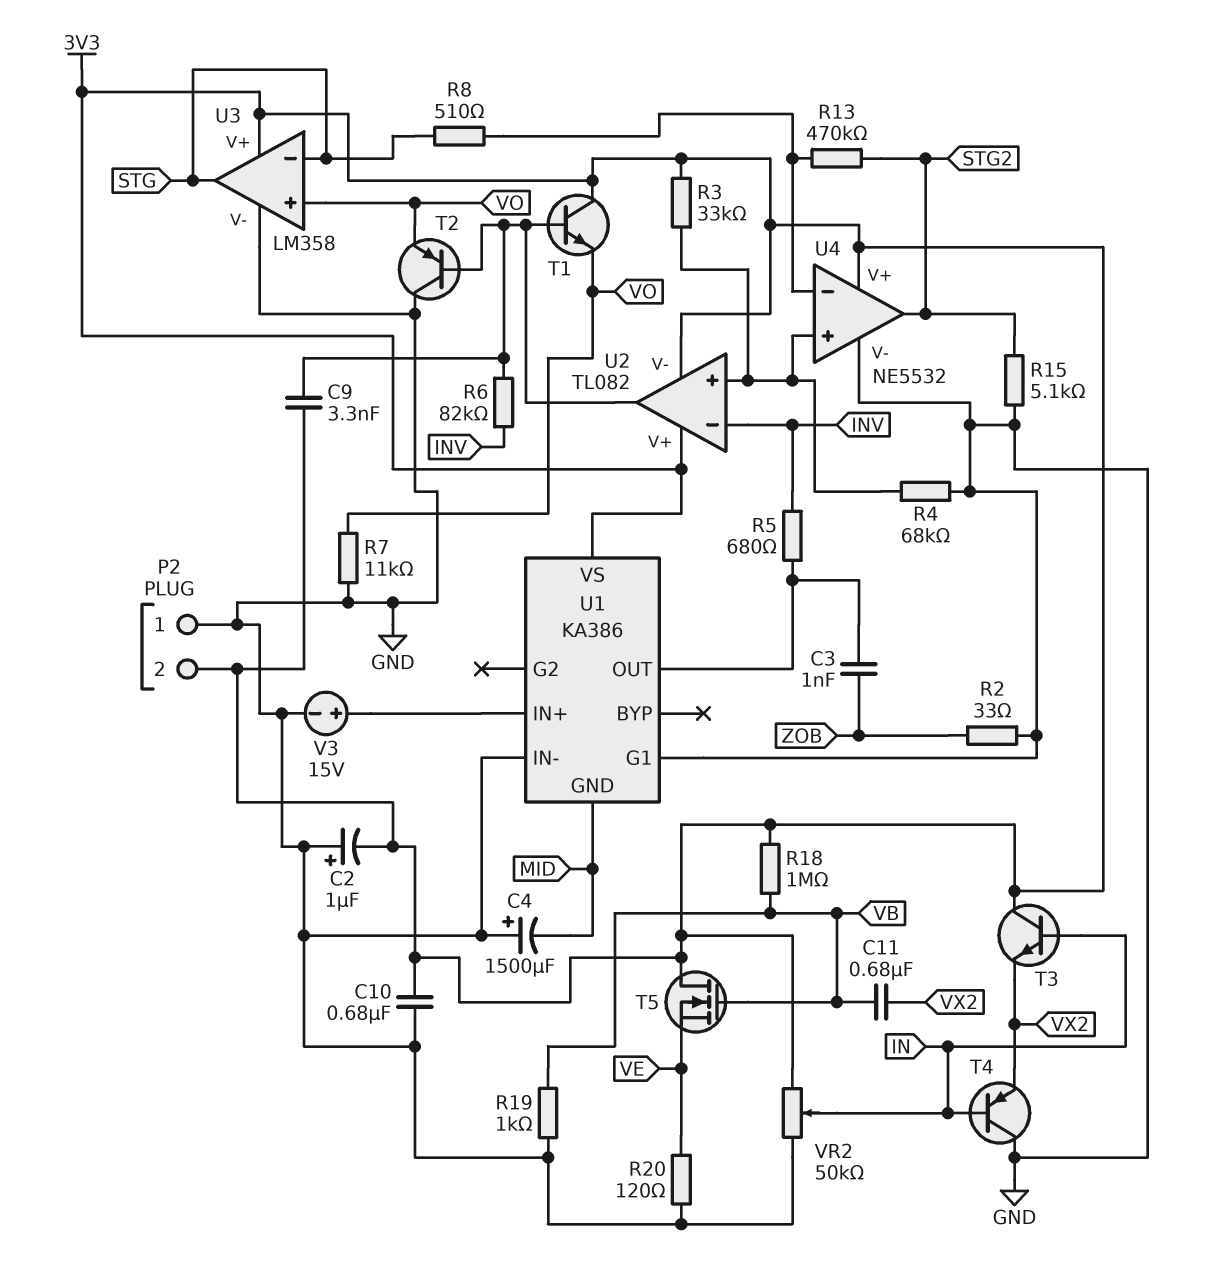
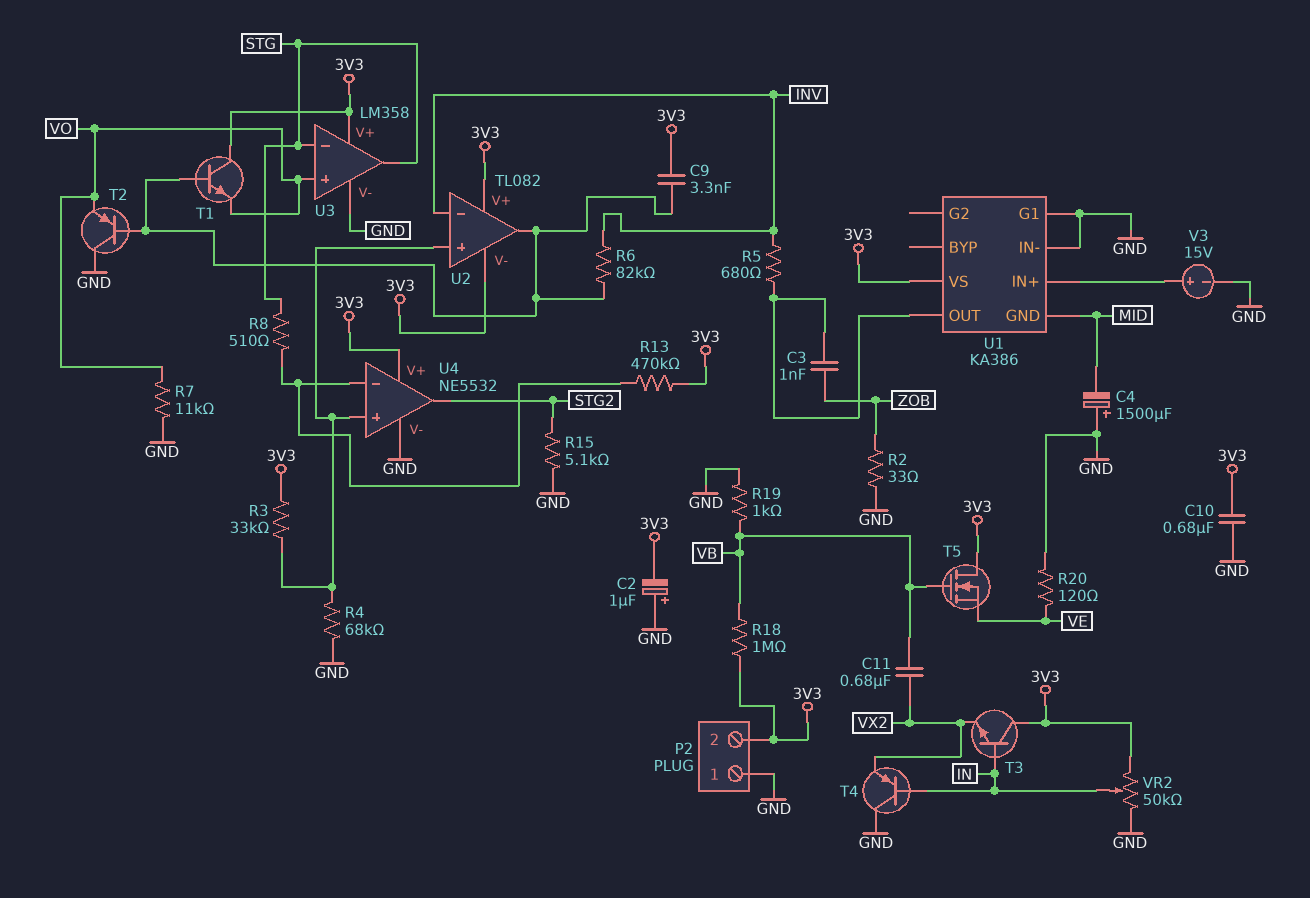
R13: 470k (STG2, U4/in-) -> 470k (3V3, U4/in-)

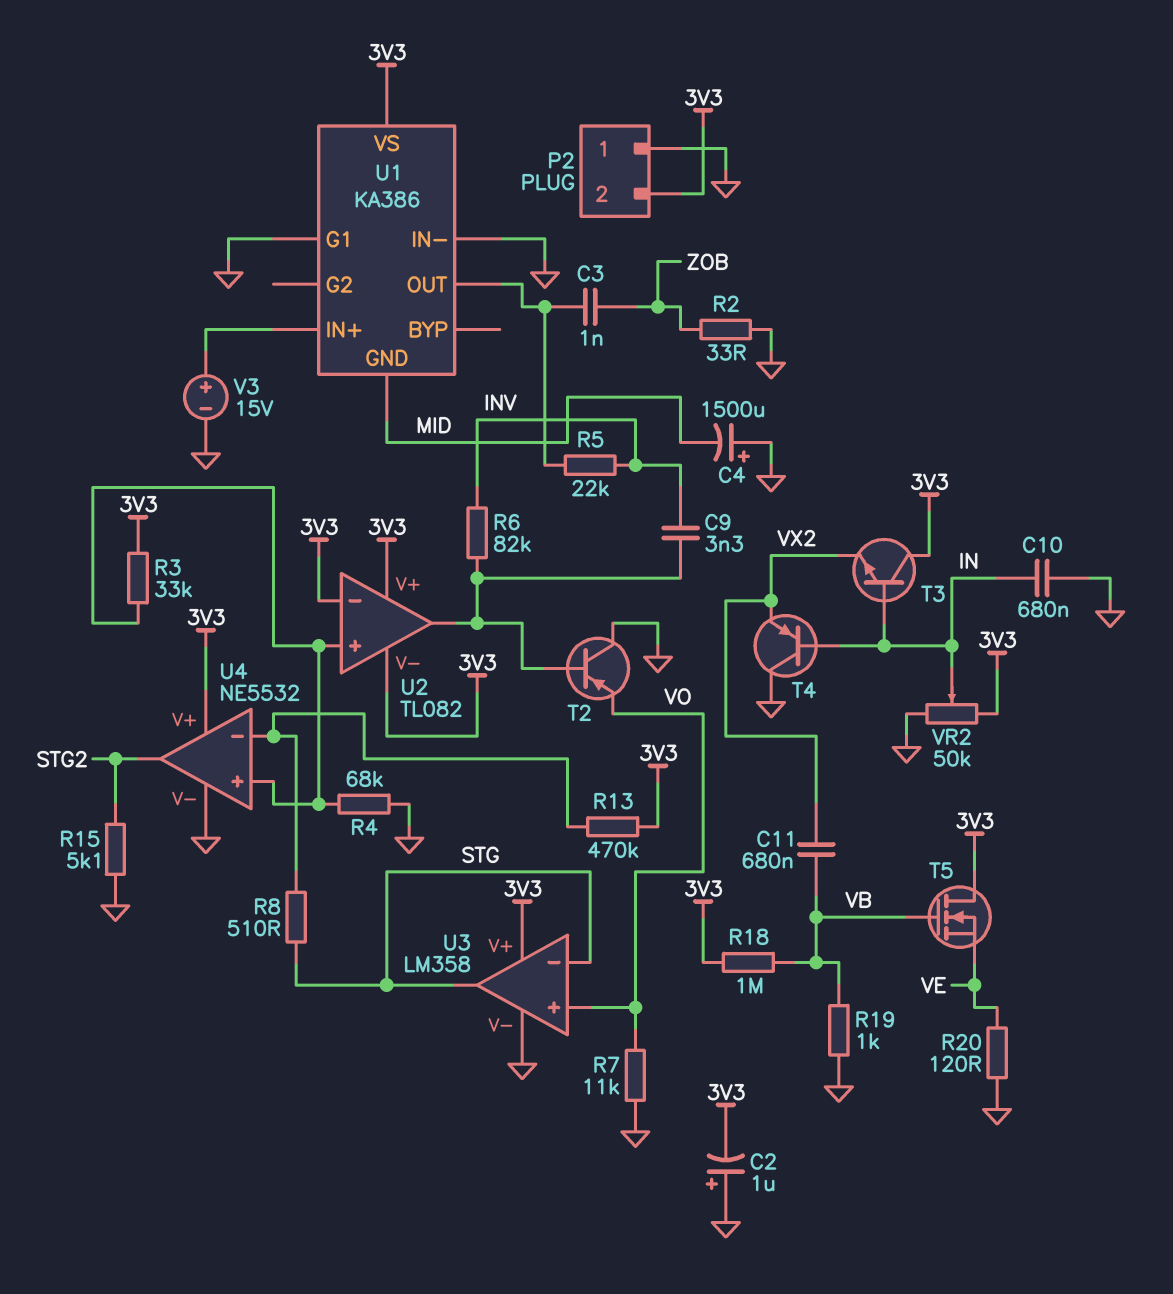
C9: 3.3nF (3V3, U2/out) -> 3.3nF (INV, U2/out)
C10: 680nF (3V3, GND) -> 680nF (GND, IN)
R5: 680 (INV, U1/OUT) -> 22k (INV, U1/OUT)
T1: NPN (B U2/out, C 3V3, E VO) -> none
U2 pin in-: INV -> 3V3

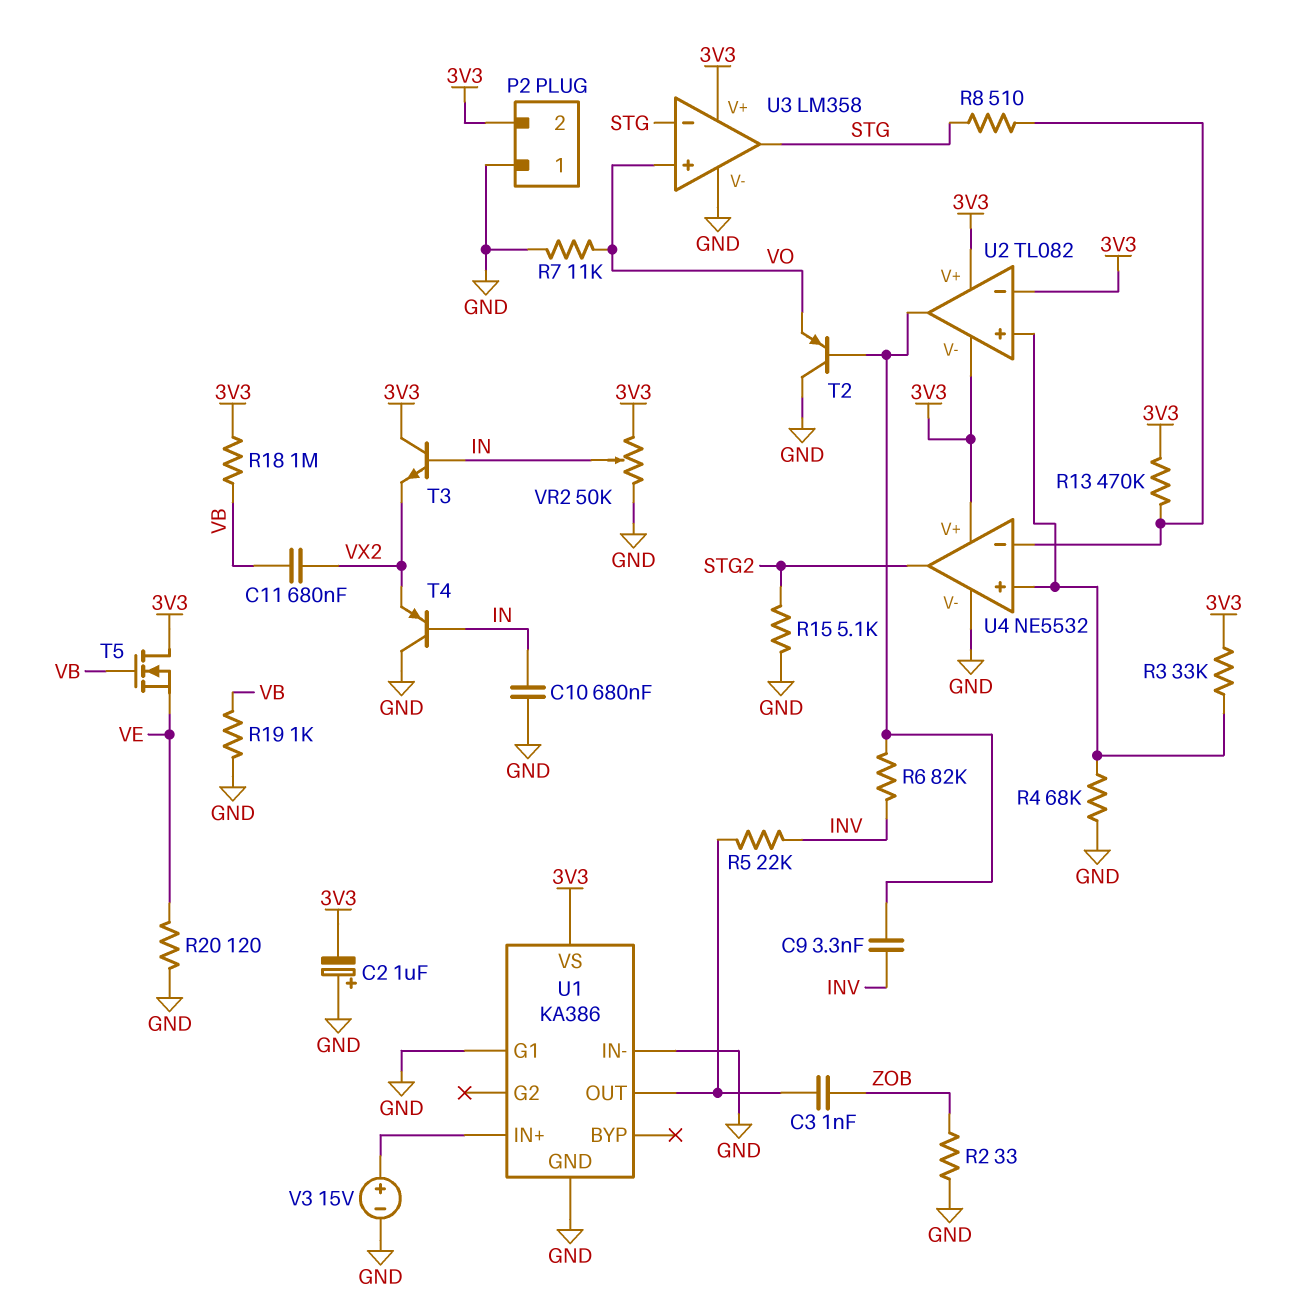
C4: 1500uF (plus GND, minus MID) -> none
U1 pin GND: MID -> GND

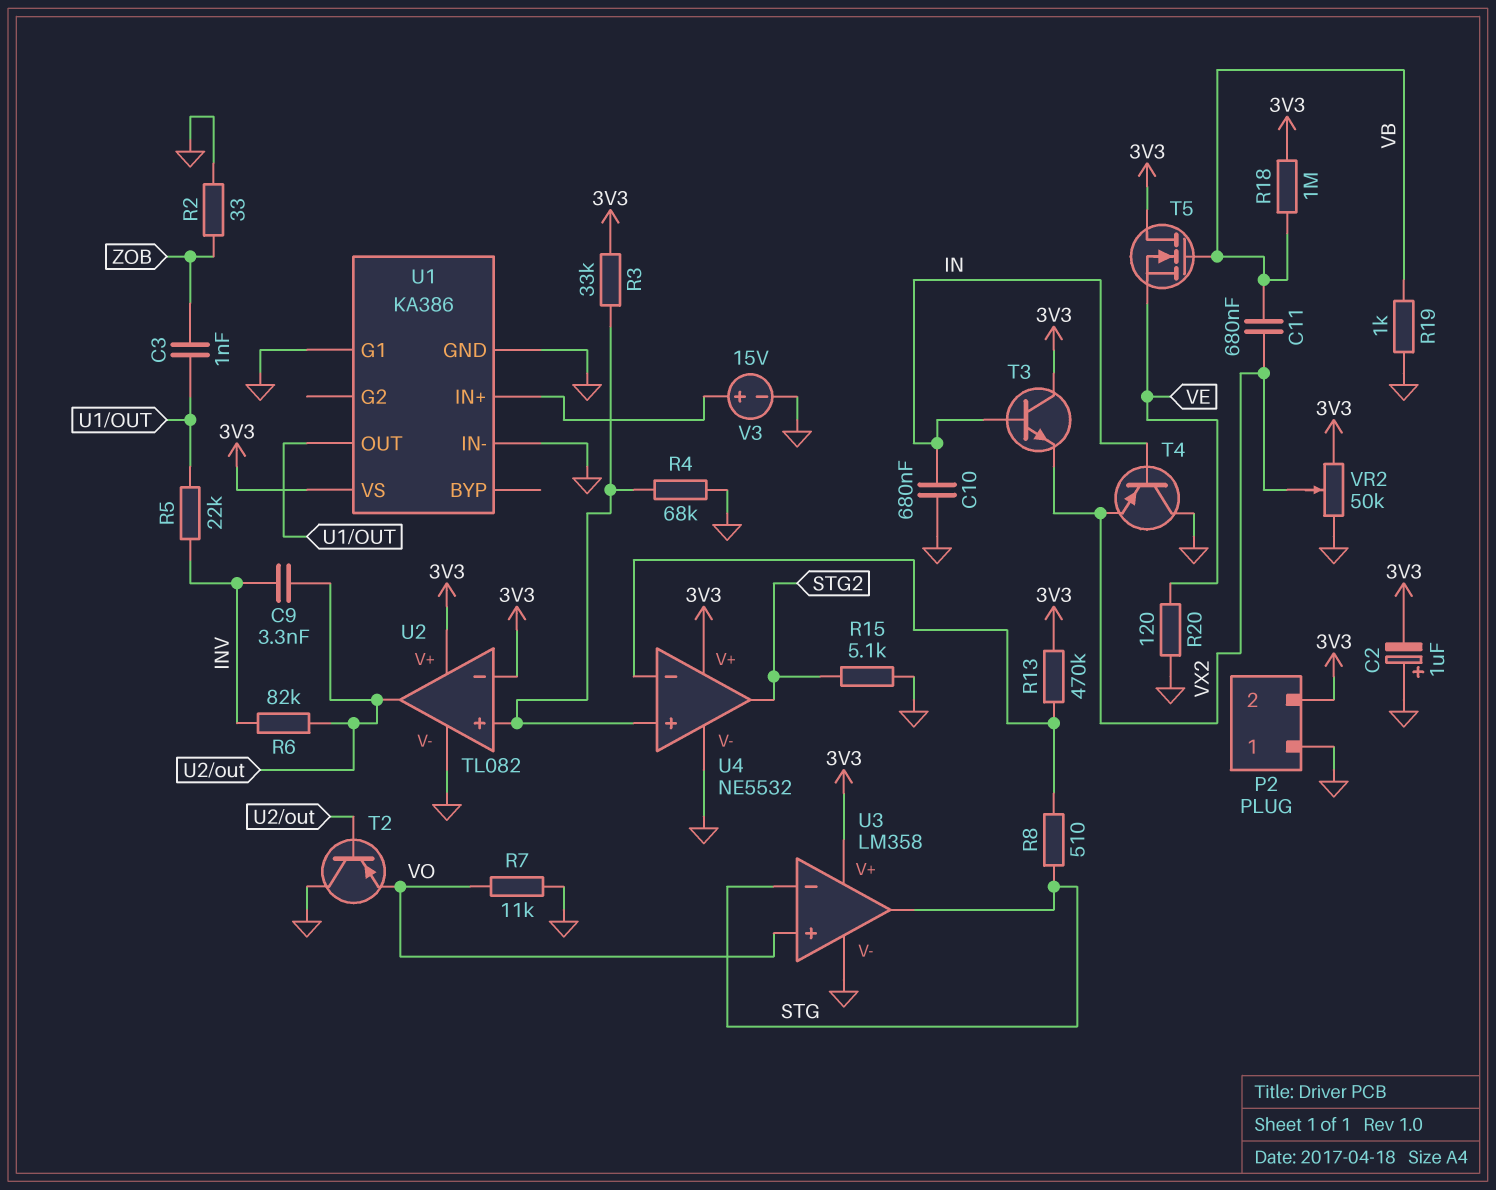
U2 pin V-: 3V3 -> GND
VR2: 50k (3V3, GND, wiper IN) -> 50k (3V3, GND, wiper VX2)

